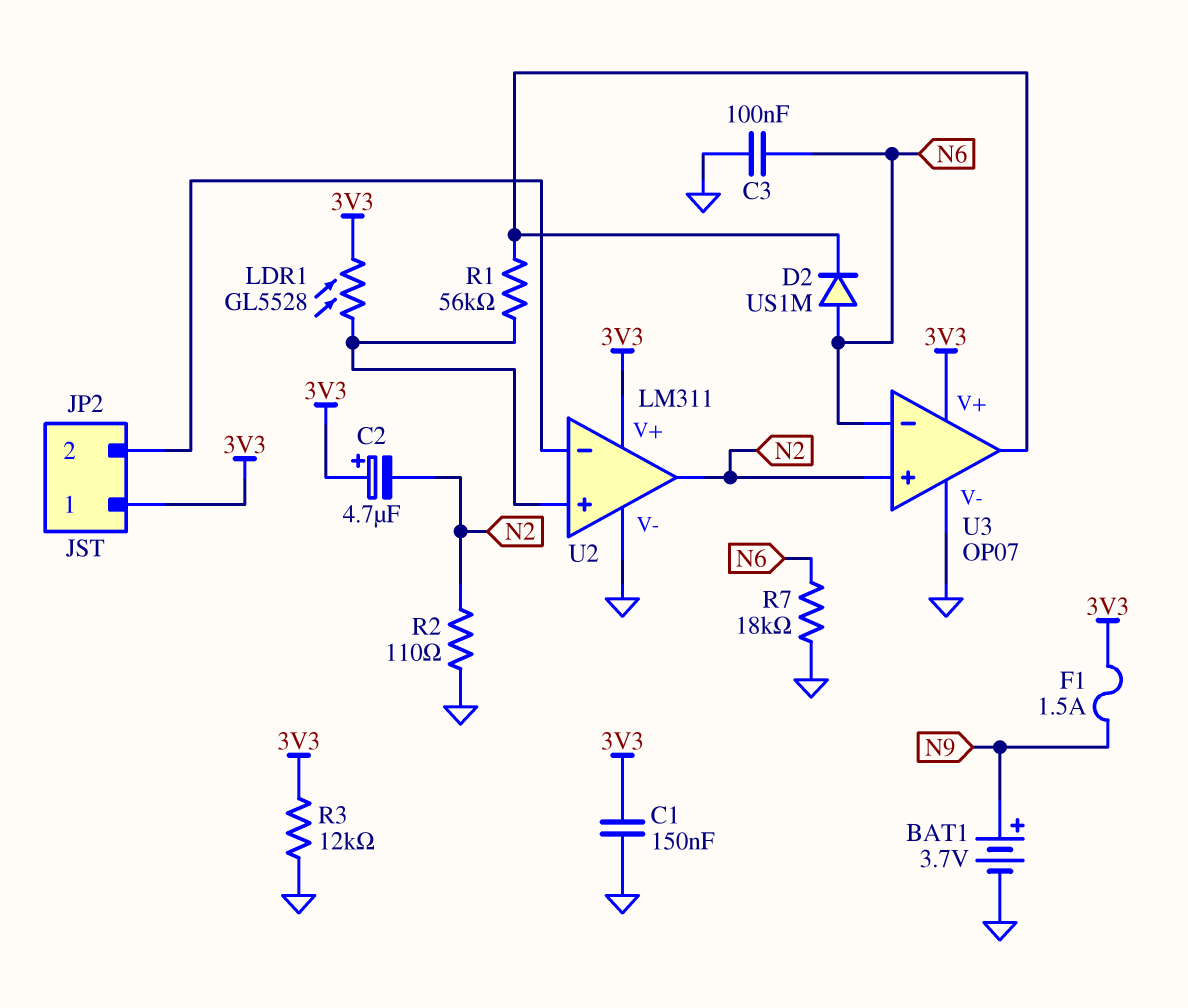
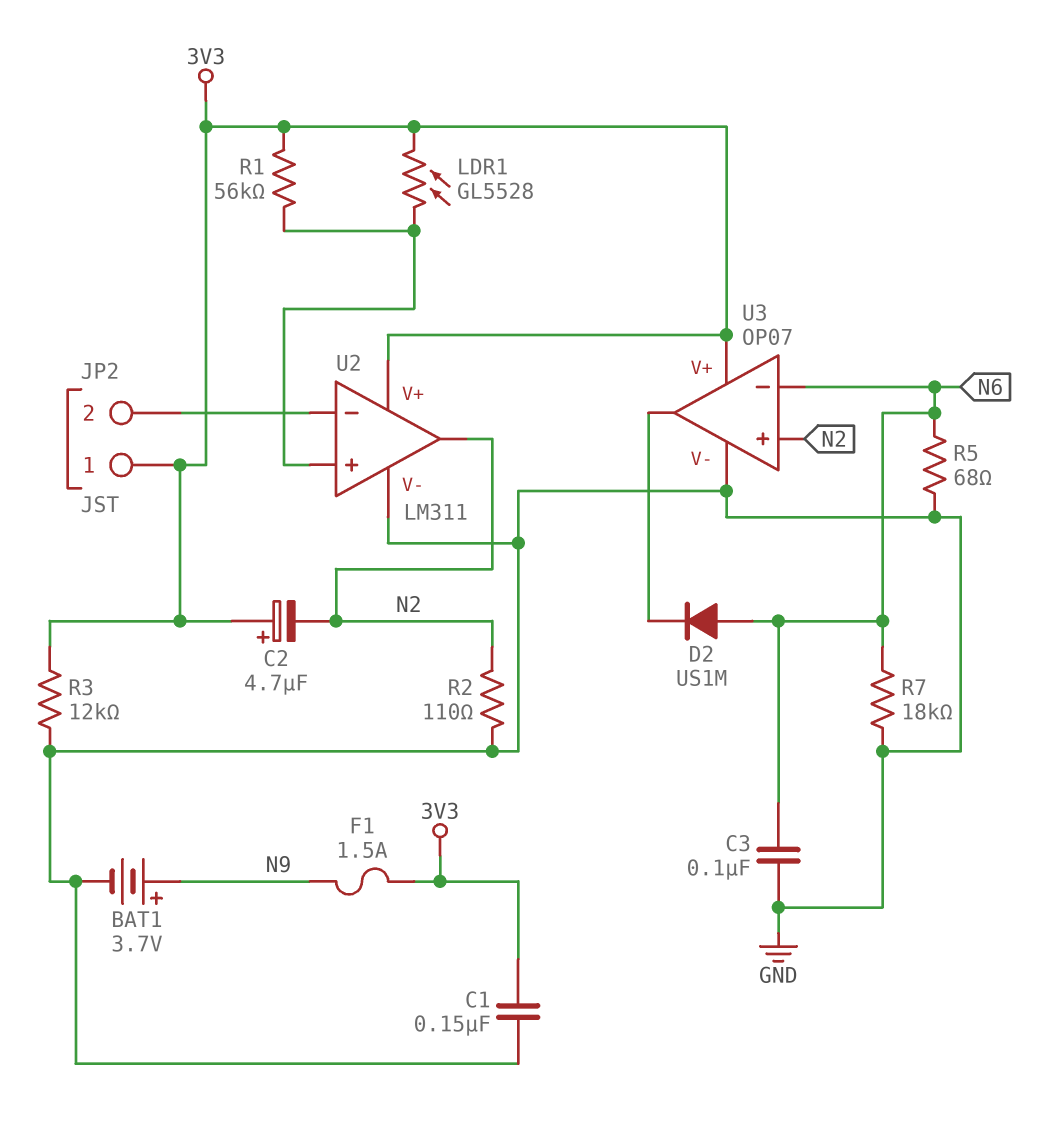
R1: 56k (U2/in+, U3/out) -> 56k (3V3, U2/in+)
R5: none -> 68 (GND, N6)

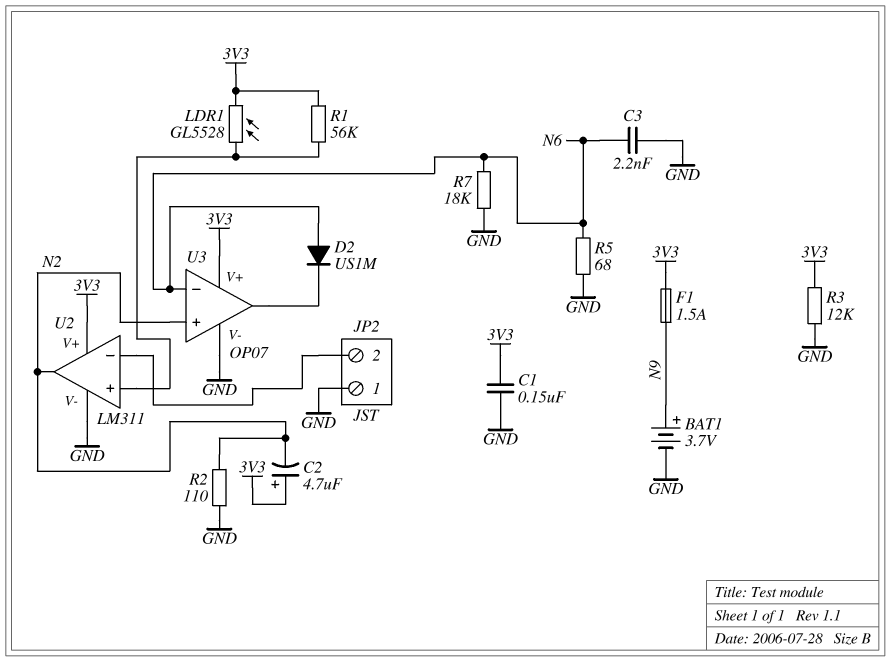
C3: 100nF (GND, N6) -> 2.2nF (GND, N6)
JP2 pin 1: 3V3 -> GND

